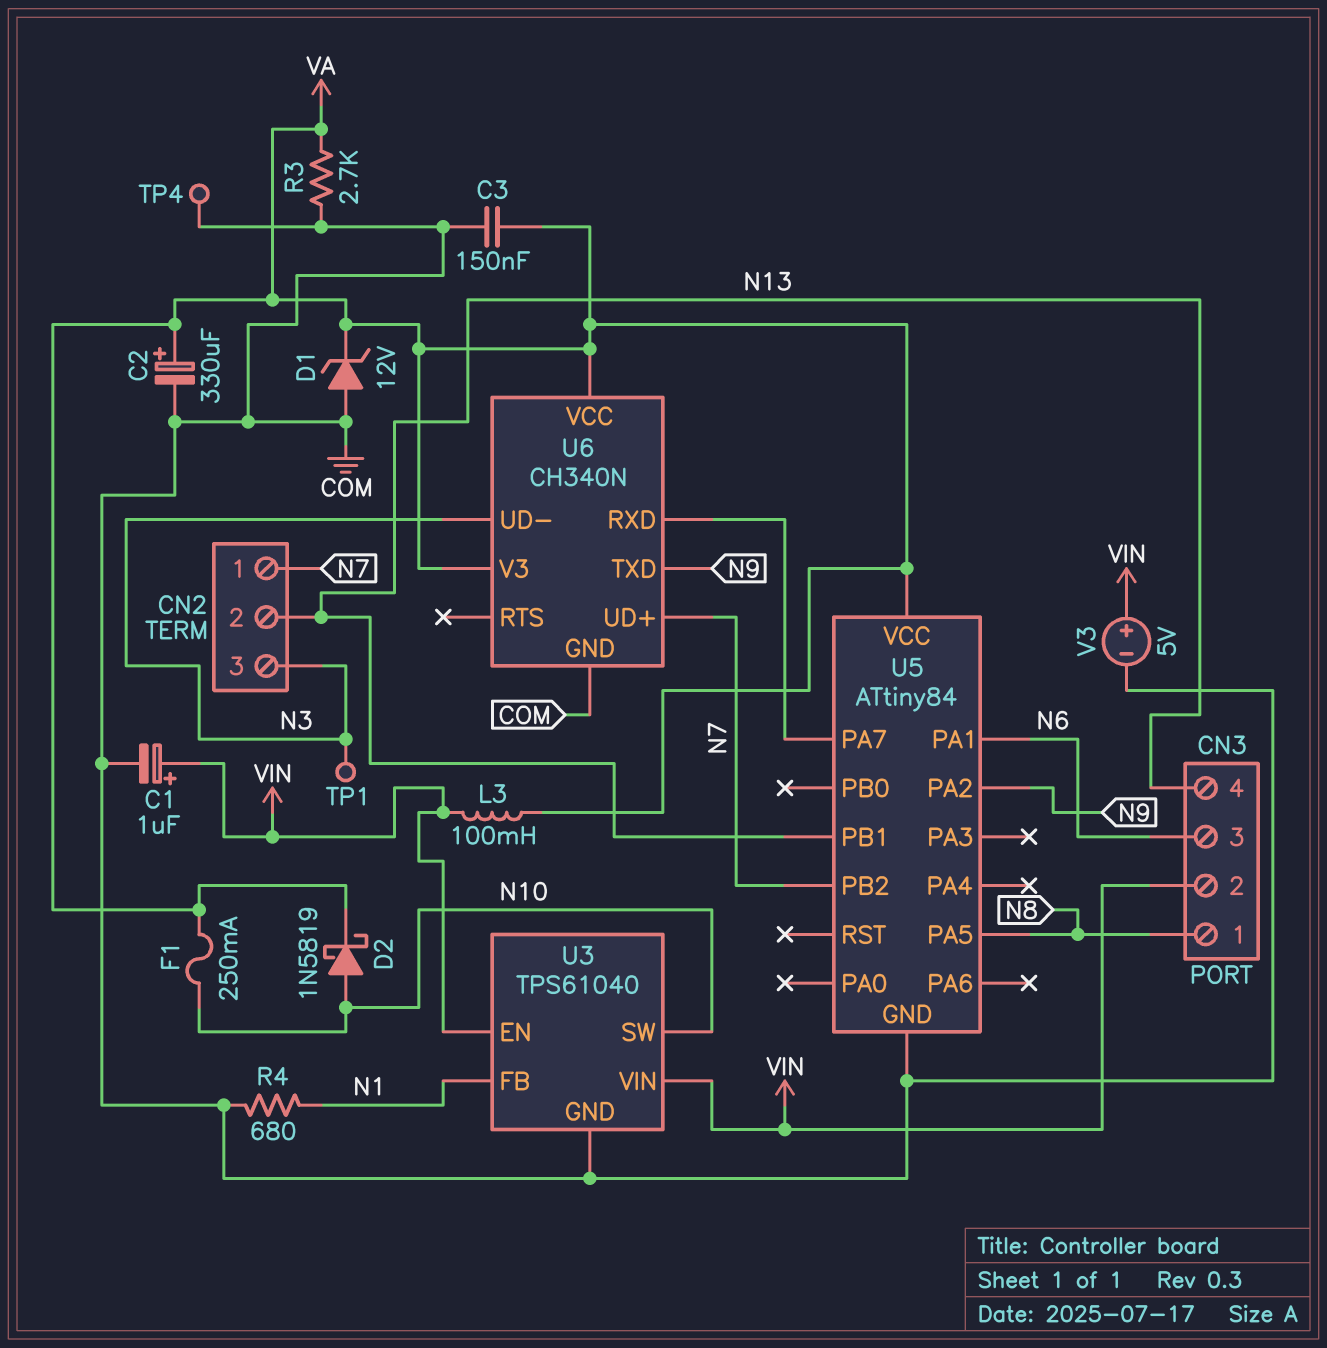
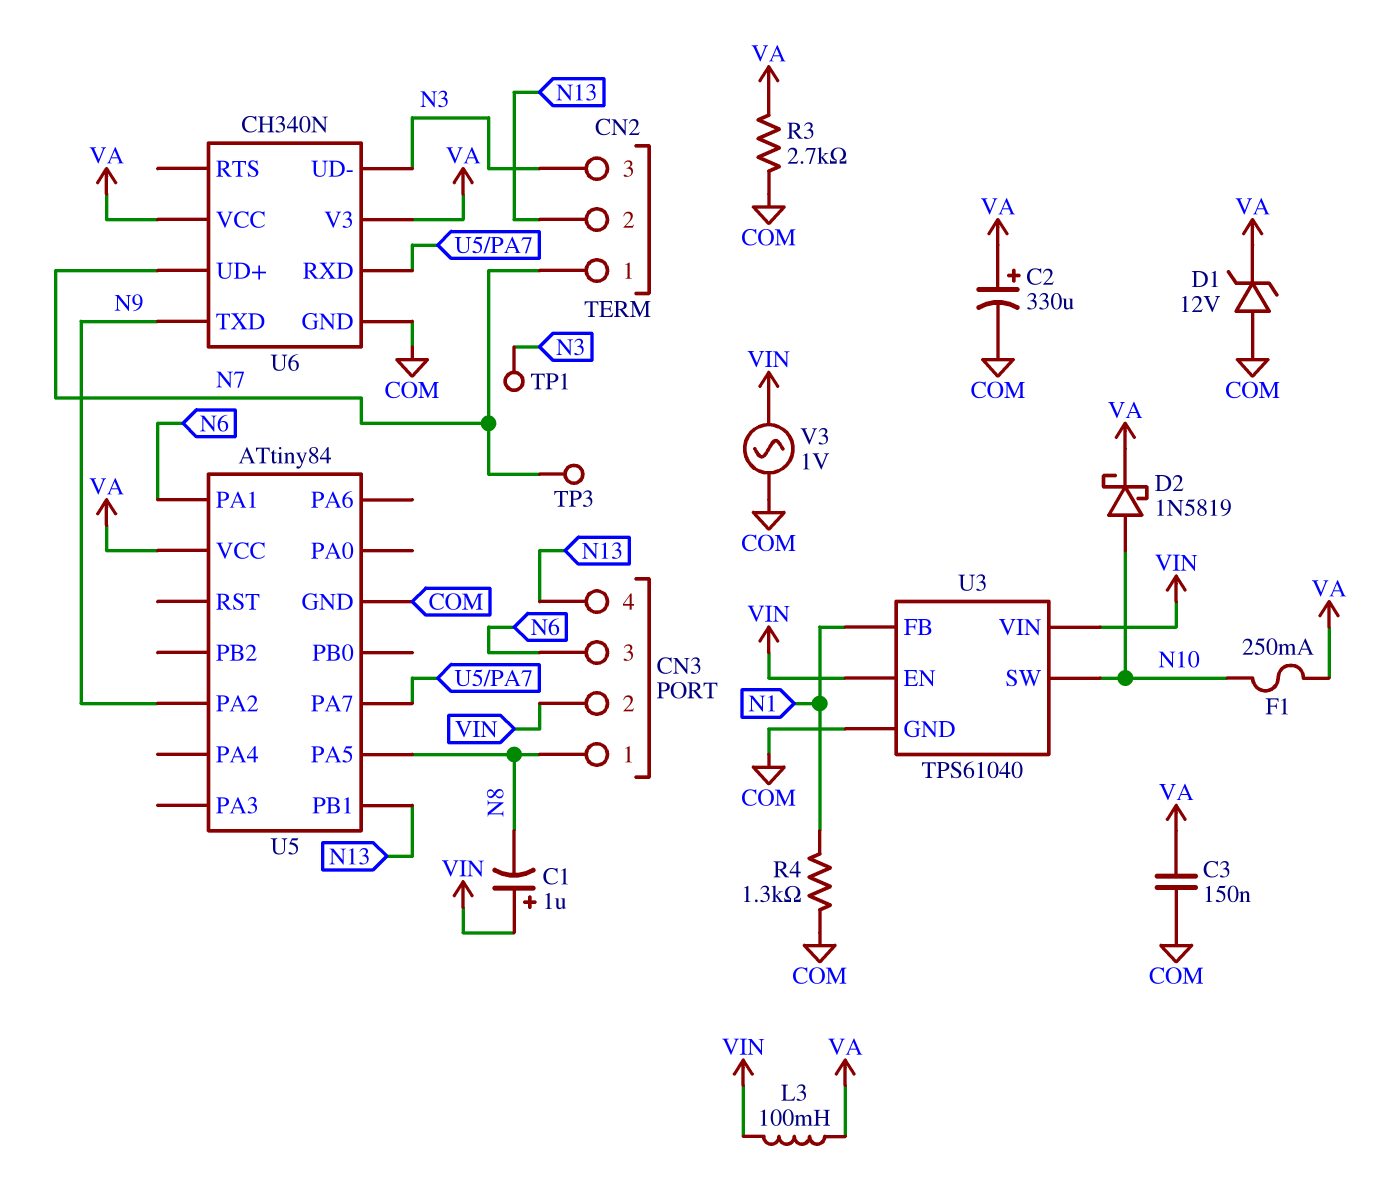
C1: 1uF (plus VIN, minus COM) -> 1uF (plus VIN, minus N8)
R4: 680 (COM, N1) -> 1.3k (COM, N1)
TP3: none -> test point (N7)
TP4: test point (COM) -> none
U5 pin PB2: N7 -> none
V3: 5V (plus VIN, minus COM) -> AC 1V (COM, VIN)

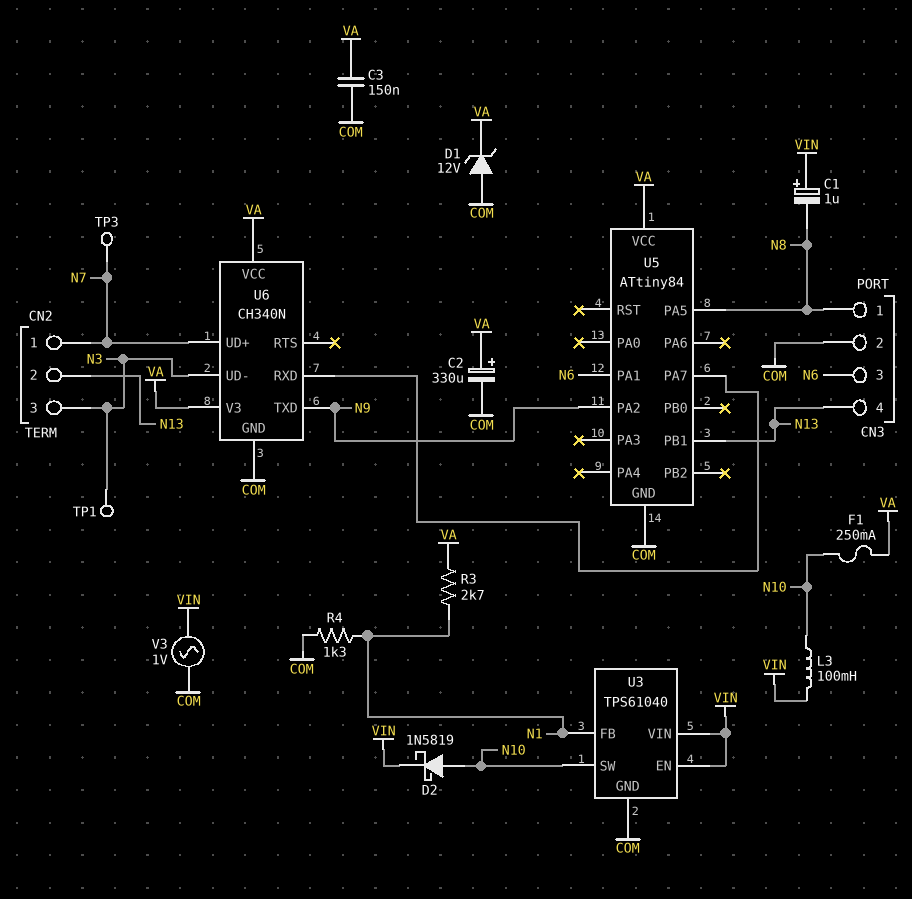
CN3 pin 2: VIN -> COM
D2: schottky 1N5819 (A N10, K VA) -> schottky 1N5819 (A N10, K VIN)
L3: 100mH (VA, VIN) -> 100mH (N10, VIN)
R3: 2.7k (COM, VA) -> 2.7k (N1, VA)

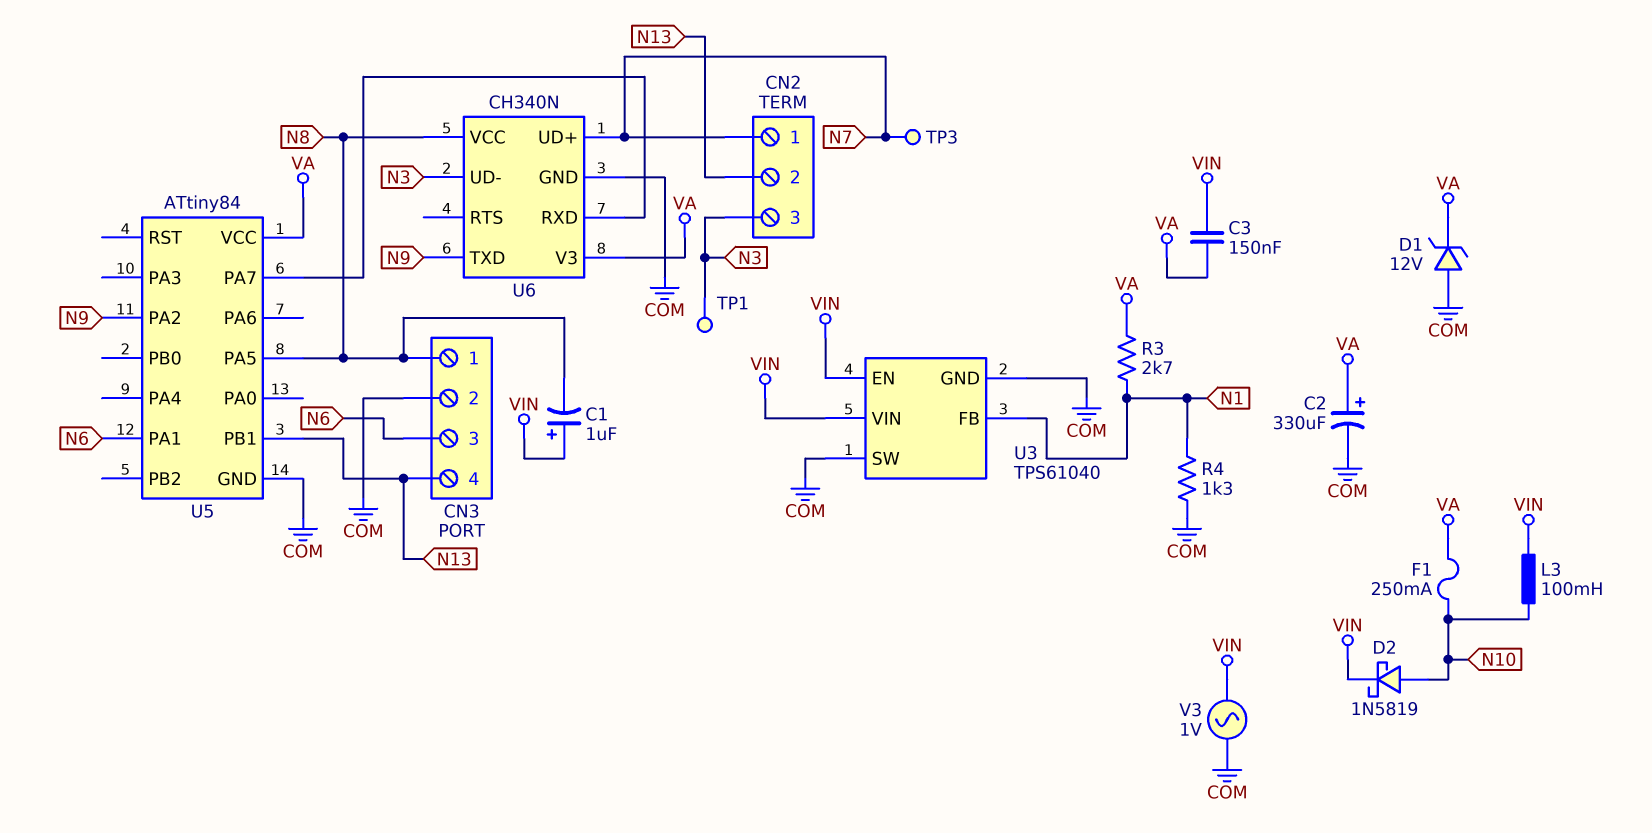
C3: 150nF (COM, VA) -> 150nF (VA, VIN)
U3 pin SW: N10 -> COM
U6 pin VCC: VA -> N8

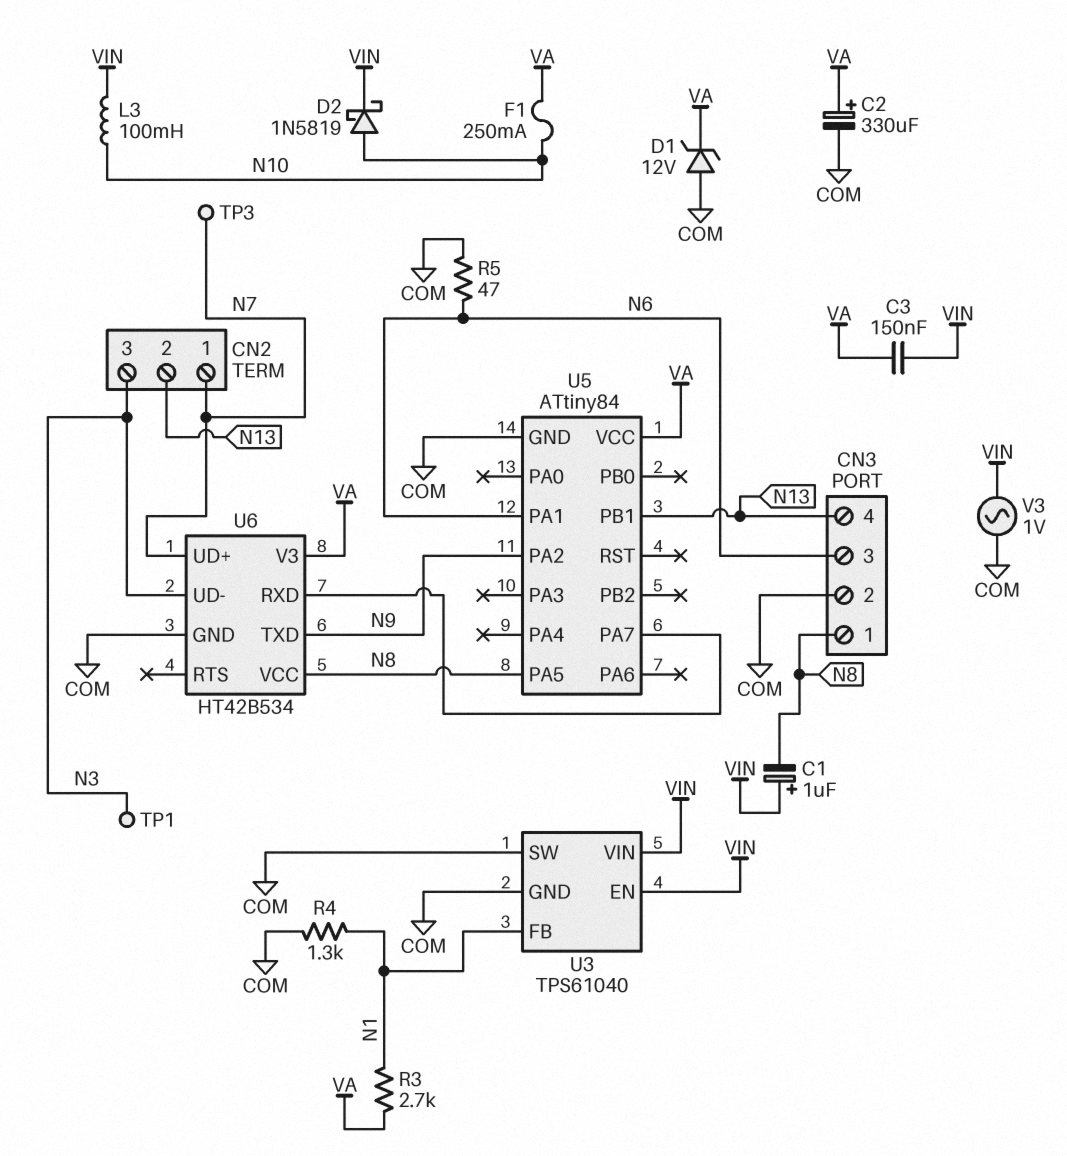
R5: none -> 47 (COM, N6)
U6: CH340N -> HT42B534

